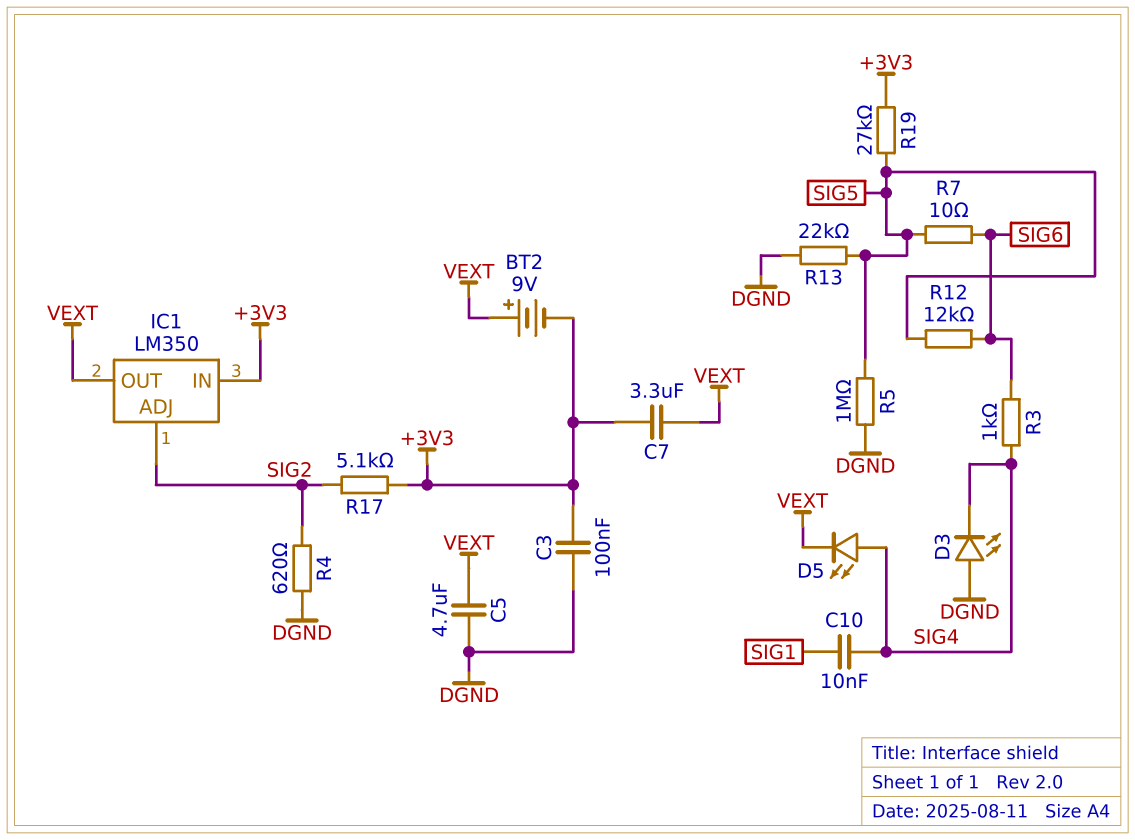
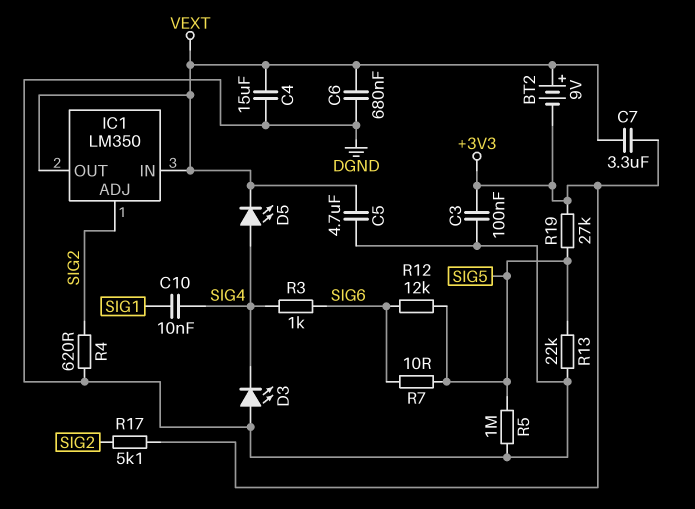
C4: none -> 15uF (DGND, VEXT)
C6: none -> 680nF (DGND, VEXT)
IC1 pin IN: +3V3 -> VEXT

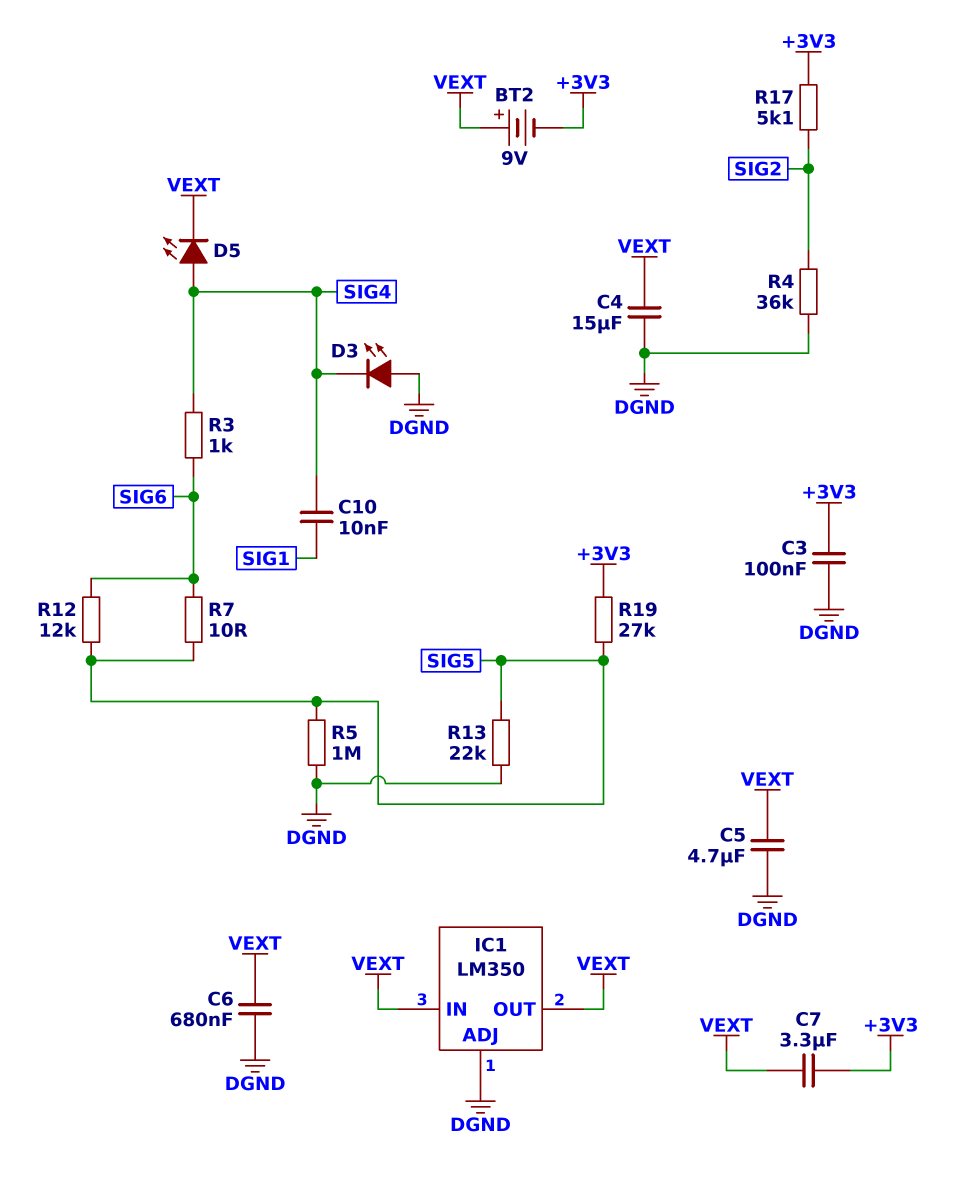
IC1 pin ADJ: SIG2 -> DGND
R4: 620 (DGND, SIG2) -> 36k (DGND, SIG2)

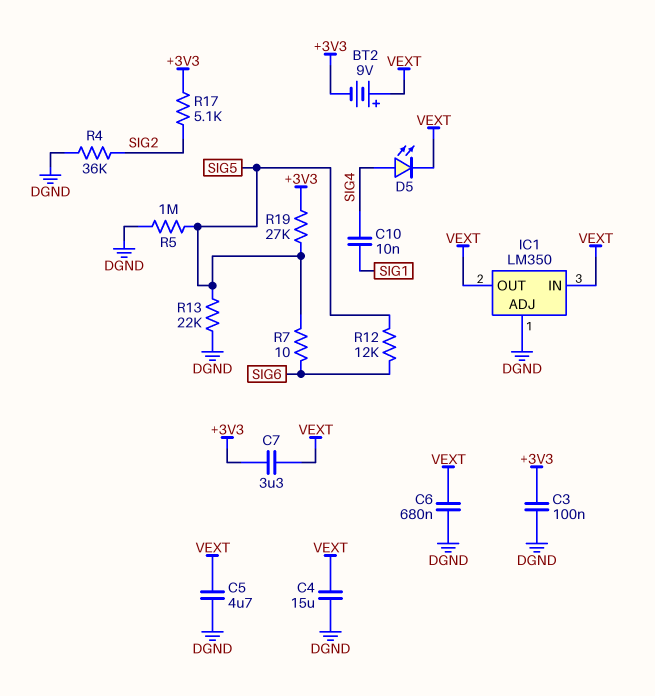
D3: LED (A DGND, K SIG4) -> none
R3: 1k (SIG4, SIG6) -> none

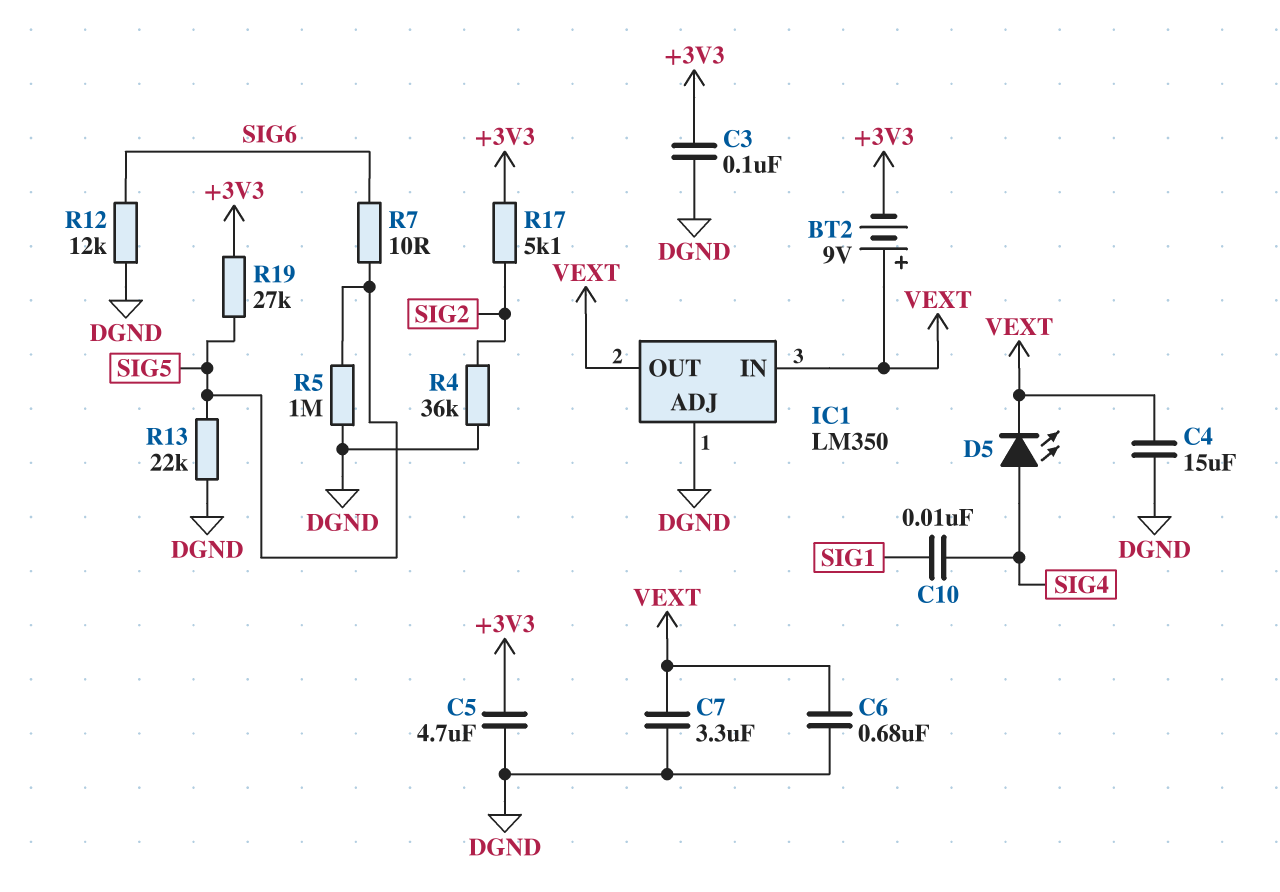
C5: 4.7uF (DGND, VEXT) -> 4.7uF (+3V3, DGND)
C7: 3.3uF (+3V3, VEXT) -> 3.3uF (DGND, VEXT)
R12: 12k (SIG5, SIG6) -> 12k (DGND, SIG6)

